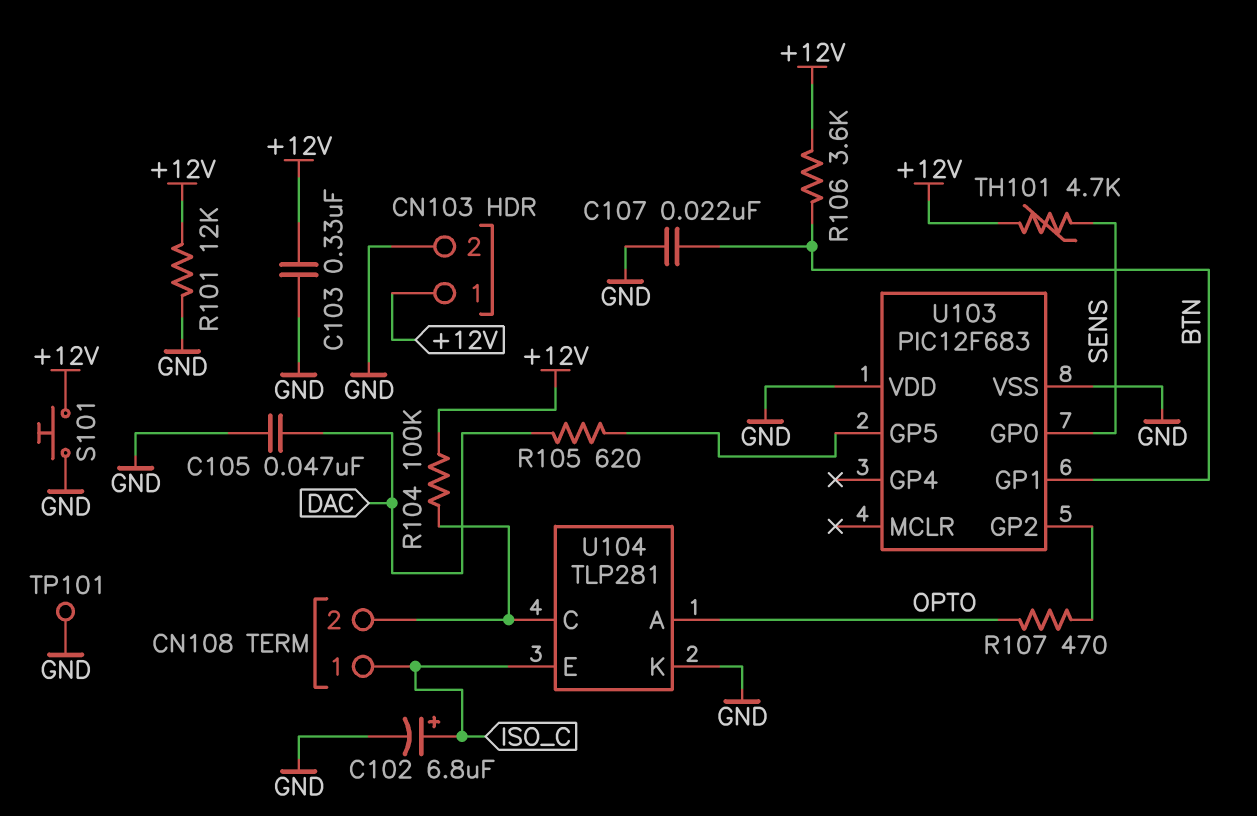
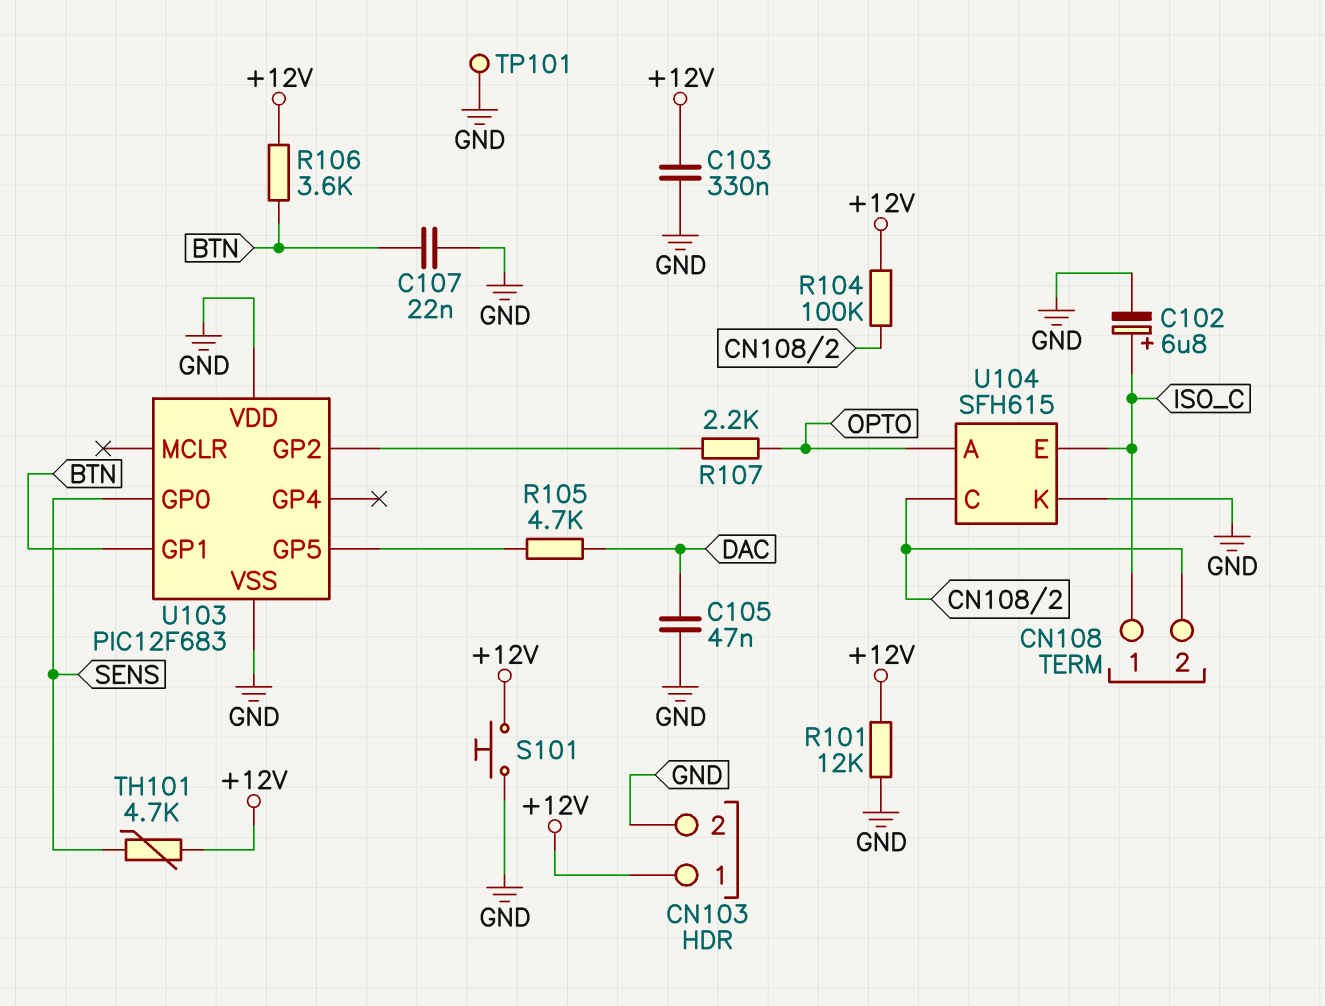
R105: 620 (DAC, U103/GP5) -> 4.7k (DAC, U103/GP5)
R107: 470 (OPTO, U103/GP2) -> 2.2k (OPTO, U103/GP2)
U104: TLP281 -> SFH615

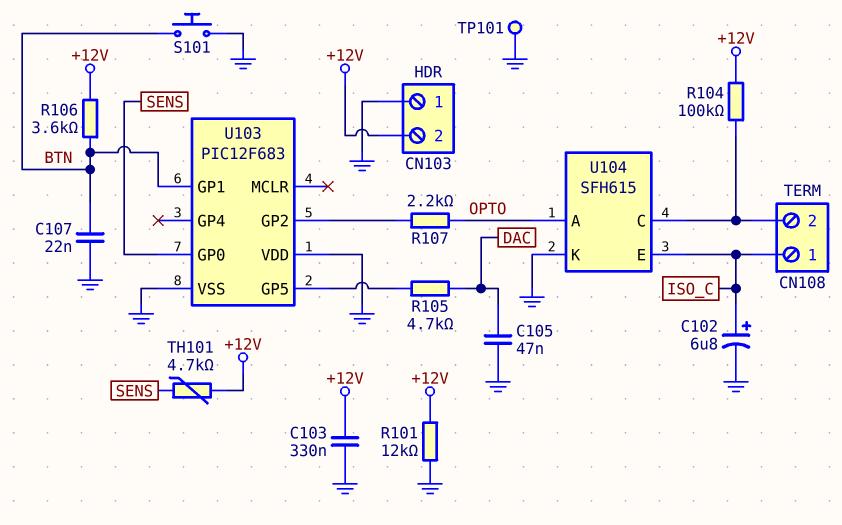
CN103 pin 1: +12V -> GND
CN103 pin 2: GND -> +12V
S101: button (+12V, GND) -> button (BTN, GND)

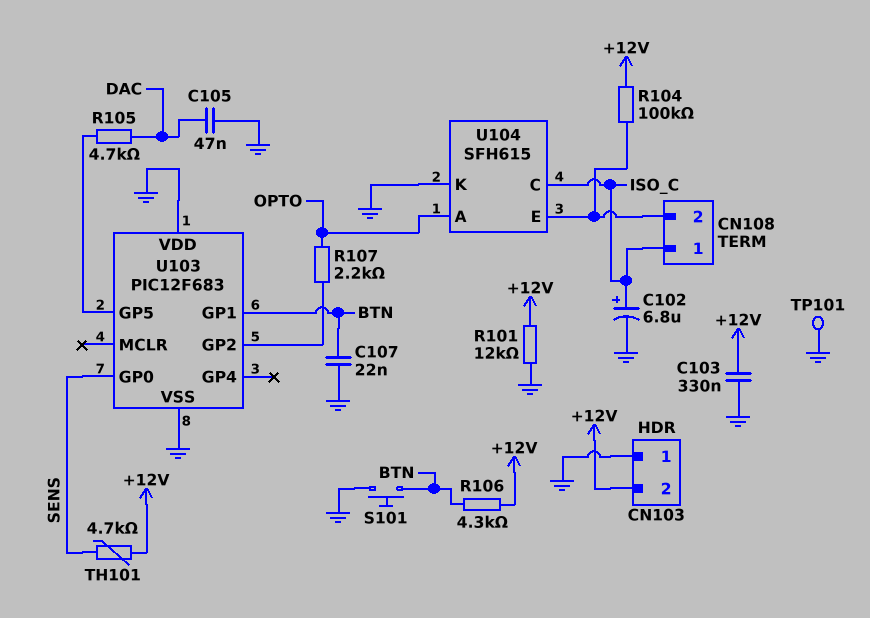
R106: 3.6k (+12V, BTN) -> 4.3k (+12V, BTN)
U104 pin C: CN108/2 -> ISO_C
U104 pin E: ISO_C -> CN108/2

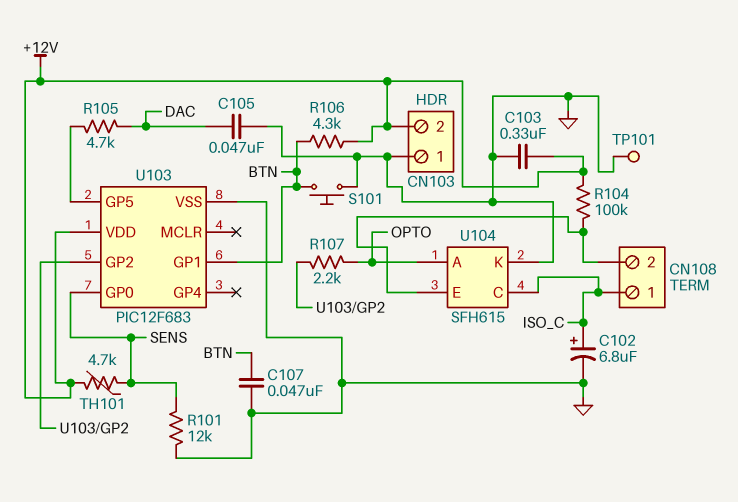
C107: 22nF (BTN, GND) -> 47nF (BTN, GND)
R101: 12k (+12V, GND) -> 12k (GND, SENS)
U103 pin VDD: GND -> +12V

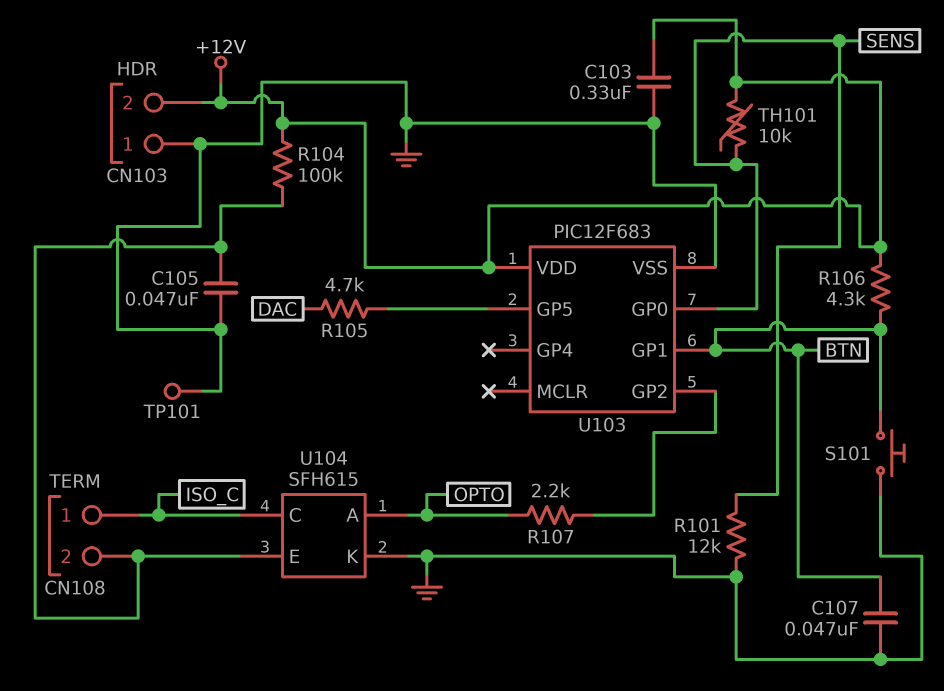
C102: 6.8uF (plus ISO_C, minus GND) -> none
C105: 47nF (DAC, GND) -> 47nF (CN108/2, GND)
TH101: 4.7k (+12V, SENS) -> 10k (+12V, SENS)

